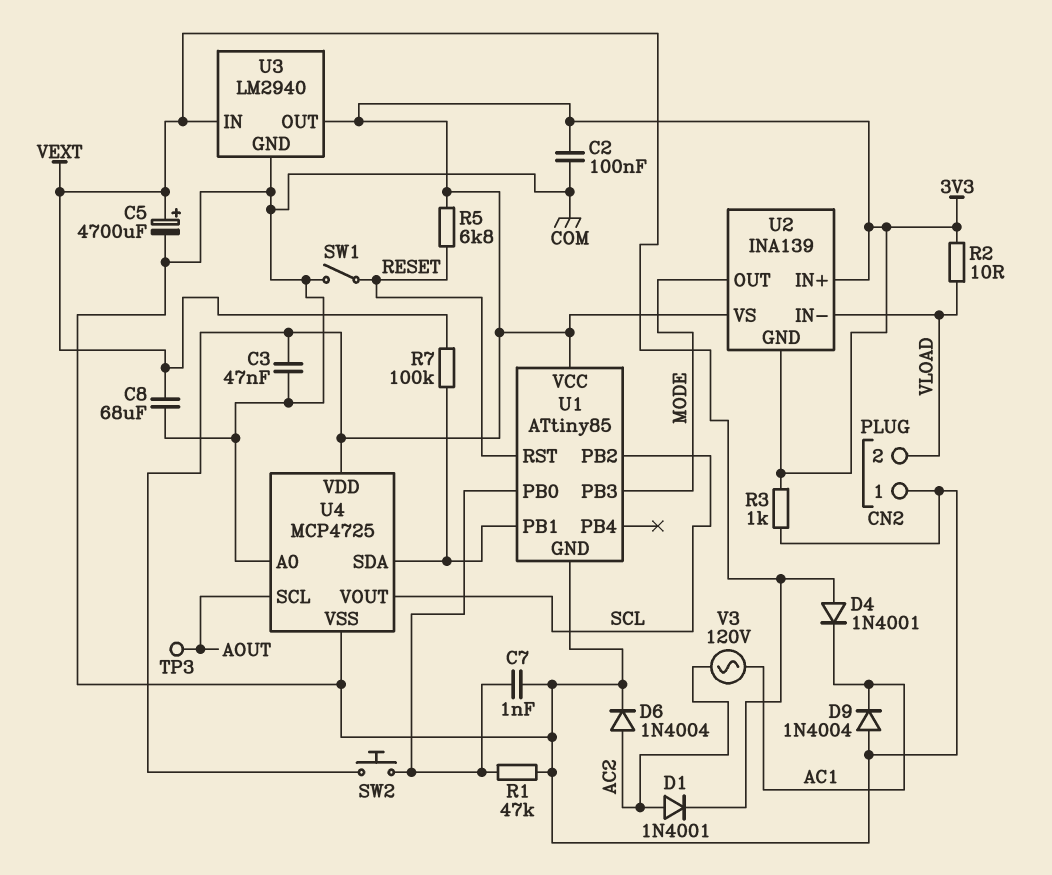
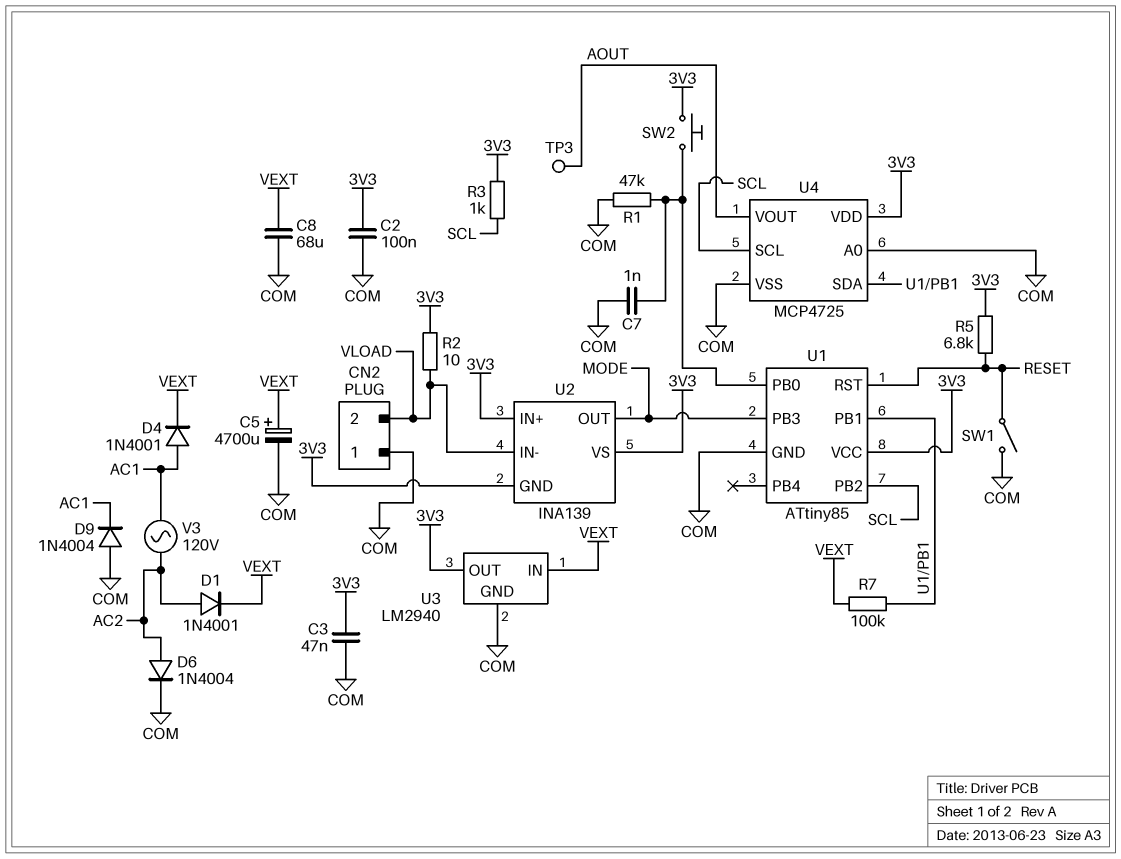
D4: diode 1N4001 (A VEXT, K AC1) -> diode 1N4001 (A AC1, K VEXT)
R3: 1k (3V3, COM) -> 1k (3V3, SCL)
U4 pin SCL: AOUT -> SCL
U4 pin VOUT: SCL -> AOUT

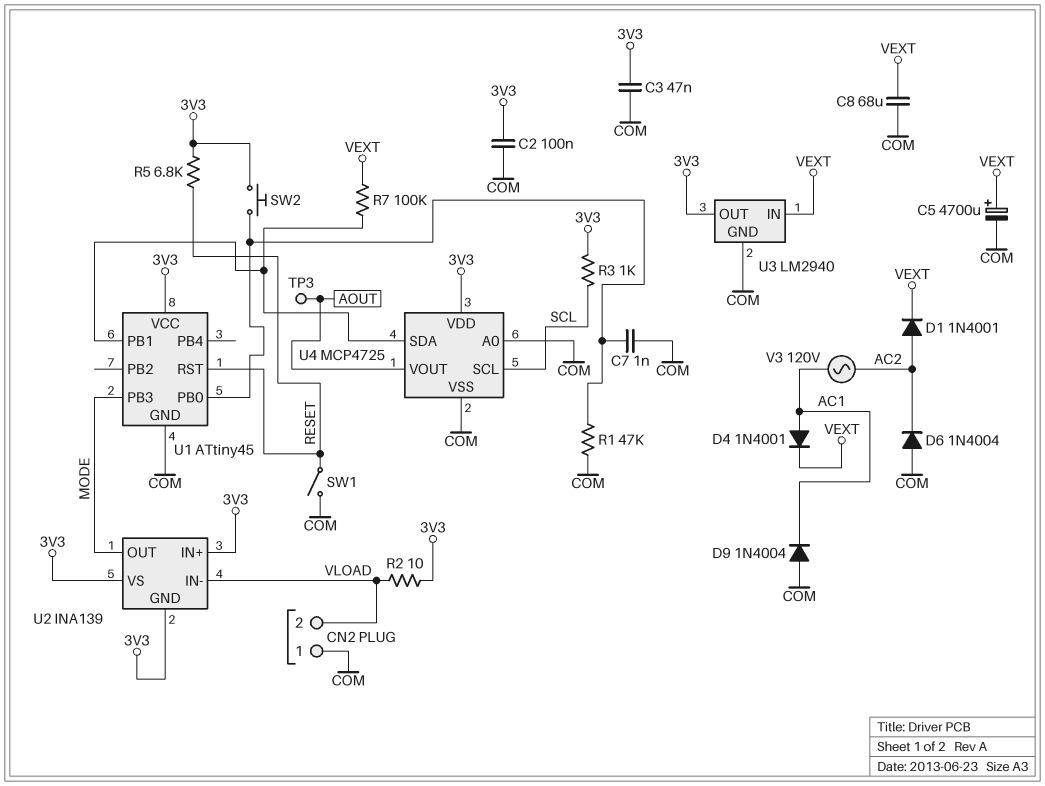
D6: diode 1N4004 (A AC2, K COM) -> diode 1N4004 (A COM, K AC2)
U1: ATtiny85 -> ATtiny45
U1 pin PB2: SCL -> none

